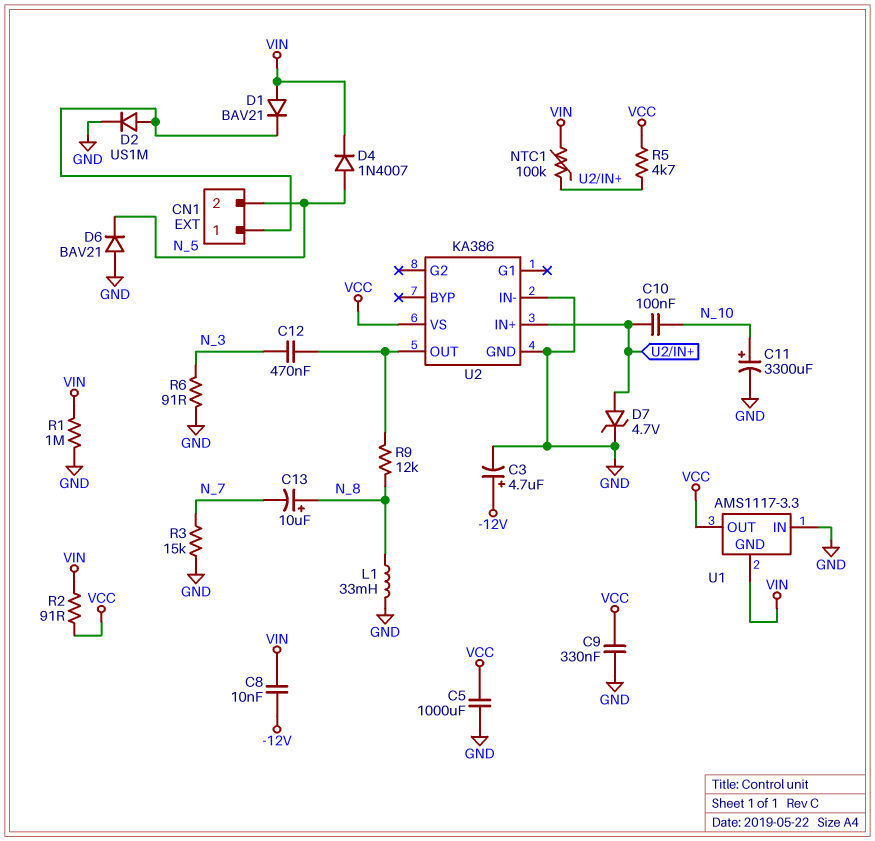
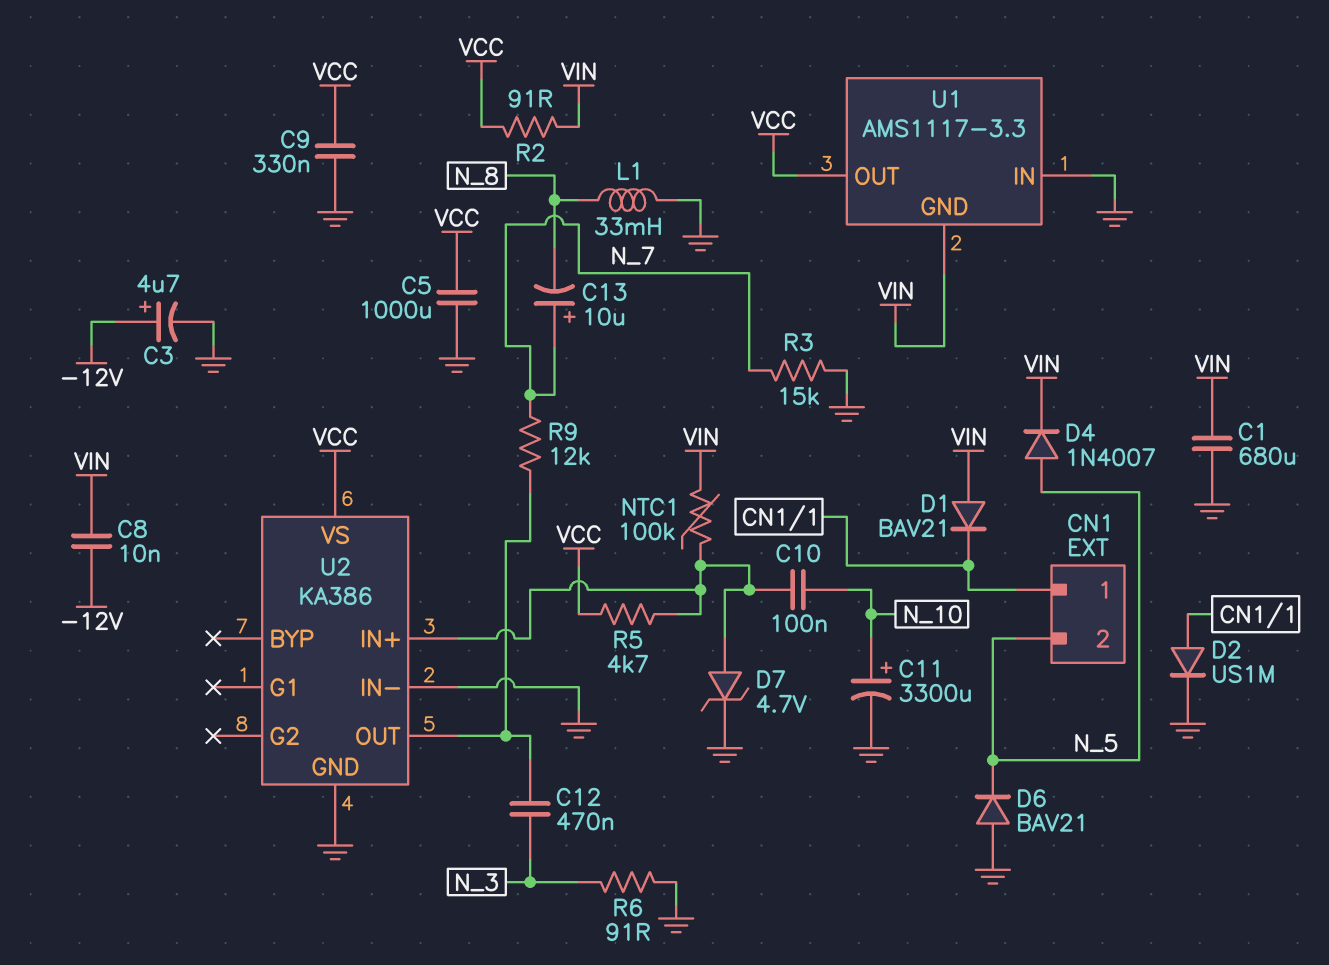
C1: none -> 680uF (GND, VIN)
C13: 10uF (plus N_8, minus N_7) -> 10uF (plus N_7, minus N_8)
R1: 1M (GND, VIN) -> none
R9: 12k (N_8, U2/OUT) -> 12k (N_7, U2/OUT)

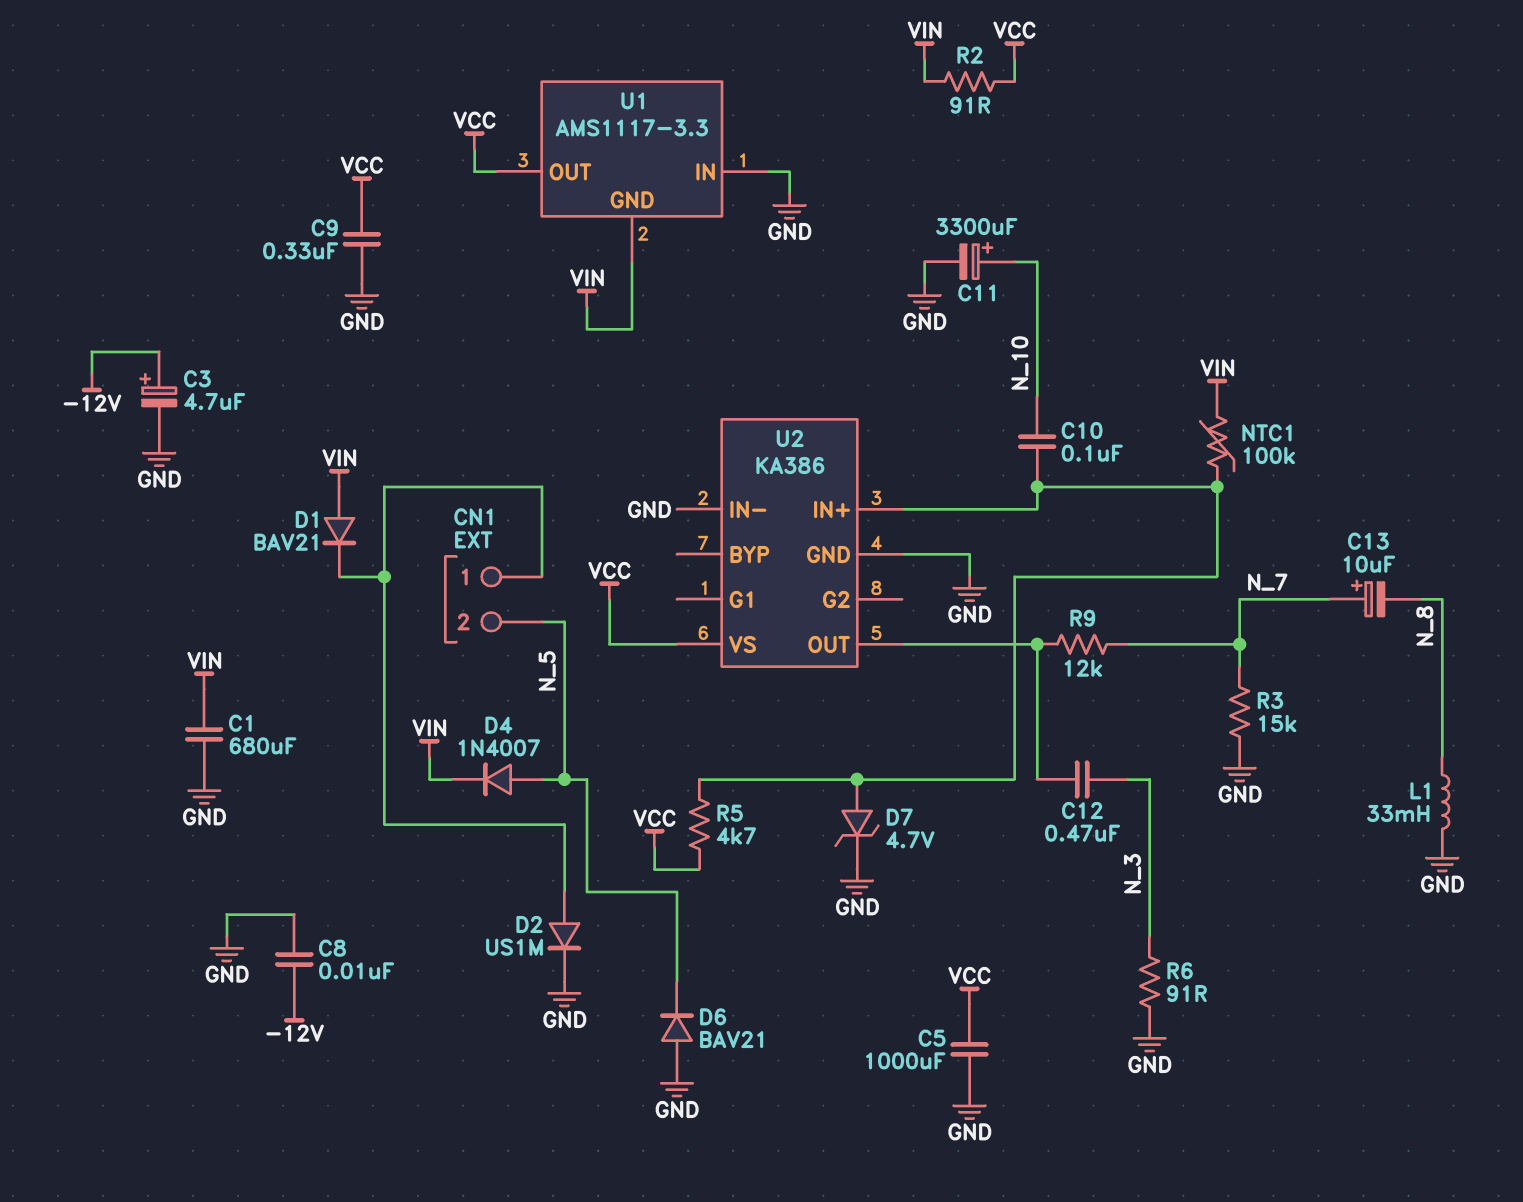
C8: 10nF (-12V, VIN) -> 10nF (-12V, GND)

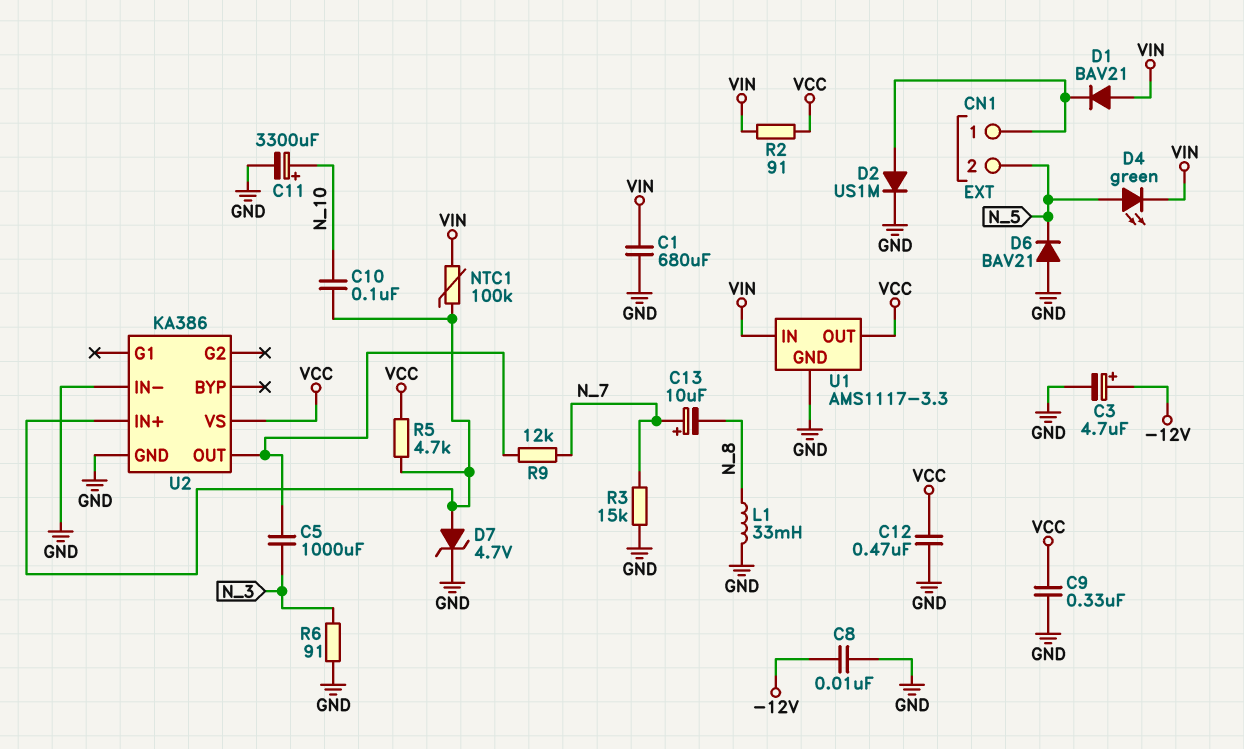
C5: 1000uF (GND, VCC) -> 1000uF (N_3, U2/OUT)
C12: 470nF (N_3, U2/OUT) -> 470nF (GND, VCC)
D4: diode 1N4007 (A N_5, K VIN) -> LED green (A N_5, K VIN)
U1 pin GND: VIN -> GND
U1 pin IN: GND -> VIN

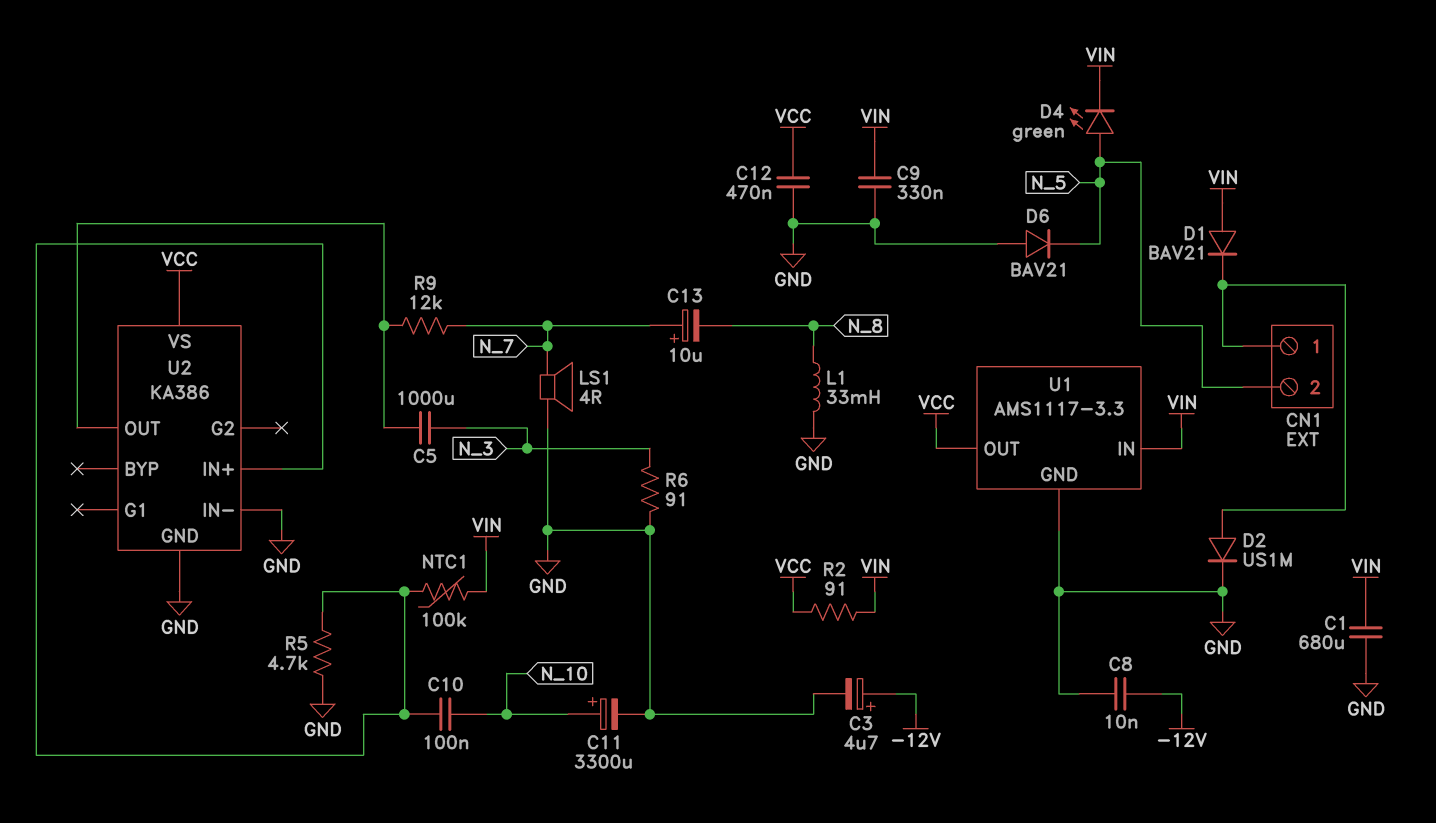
C9: 330nF (GND, VCC) -> 330nF (GND, VIN)
D7: zener 4.7V (A U2/IN+, K GND) -> none
LS1: none -> speaker 4R (GND, N_7)
R3: 15k (GND, N_7) -> none
R5: 4.7k (U2/IN+, VCC) -> 4.7k (GND, U2/IN+)

